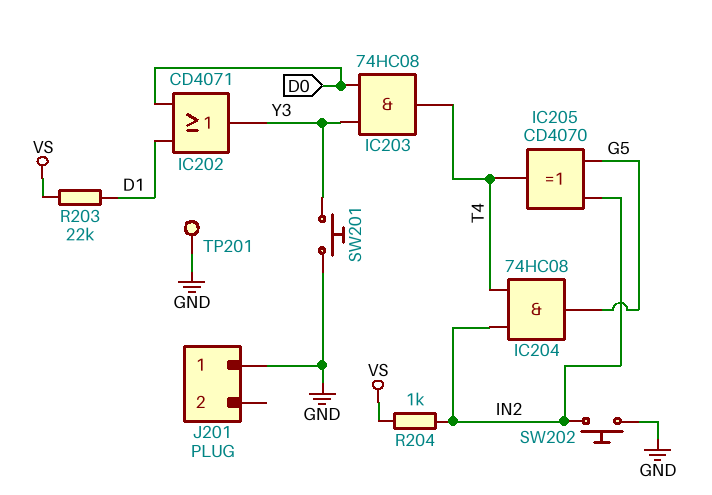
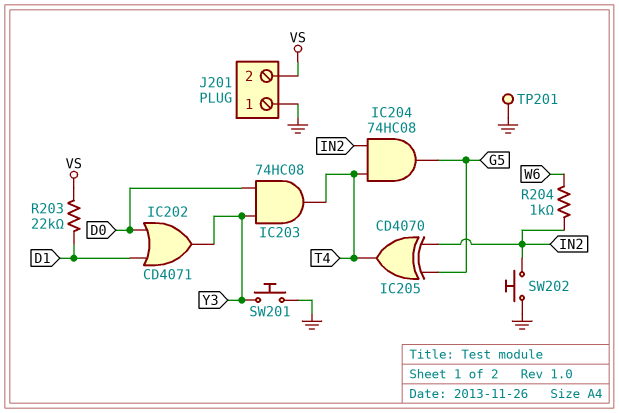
J201 pin 2: none -> VS
R204: 1k (IN2, VS) -> 1k (IN2, W6)

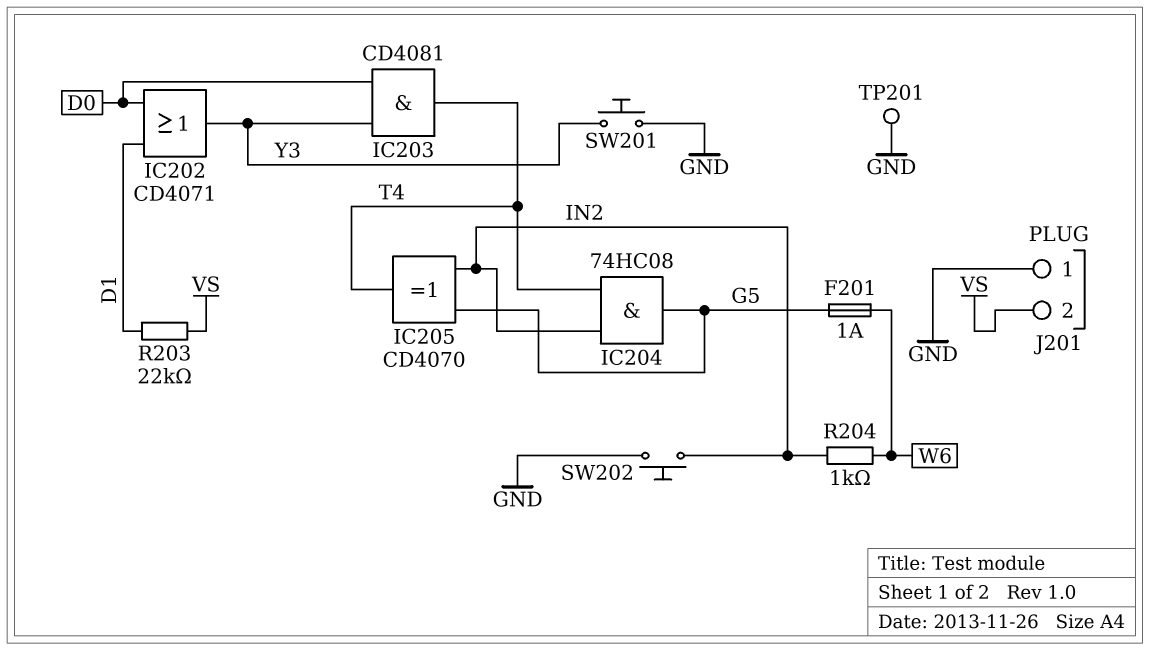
F201: none -> 1A (G5, W6)
IC203: AND 74HC08 (in D0, in Y3, out T4) -> AND CD4081 (in D0, in Y3, out T4)

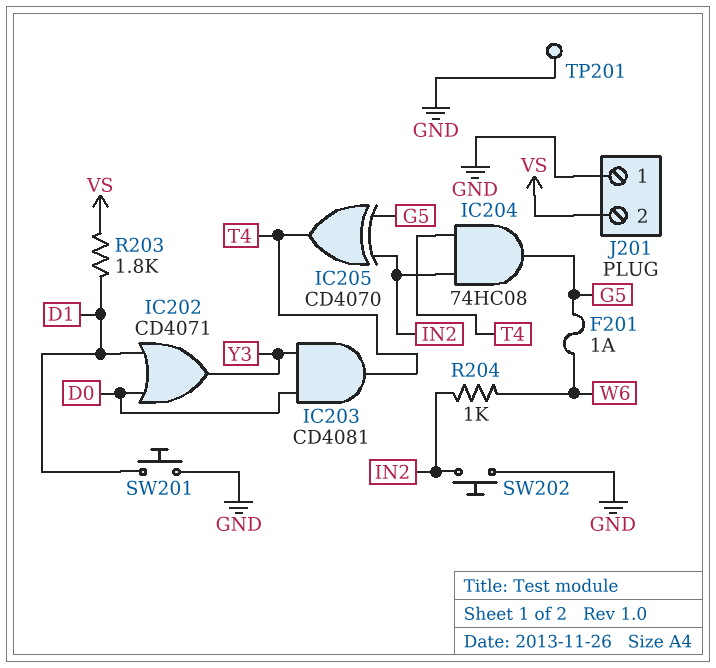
R203: 22k (D1, VS) -> 1.8k (D1, VS)
SW201: button (GND, Y3) -> button (D1, GND)

